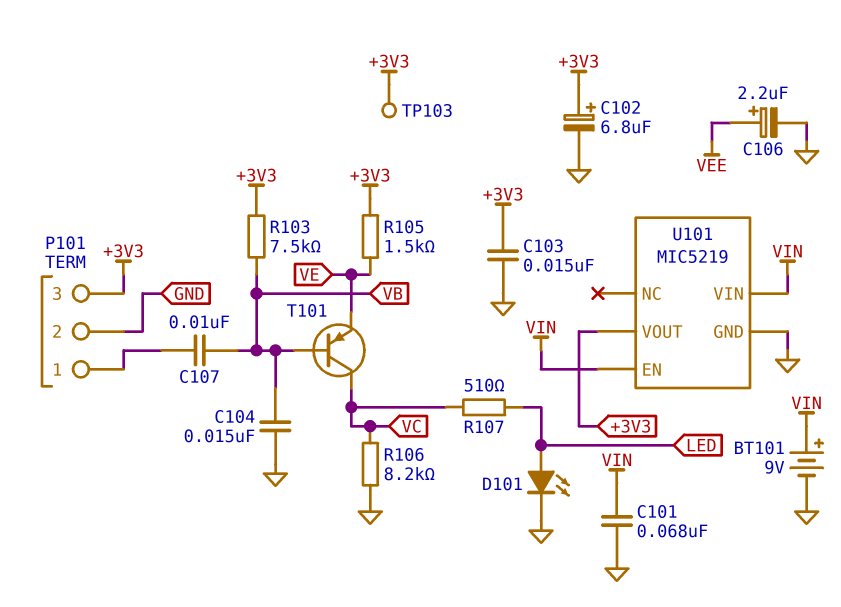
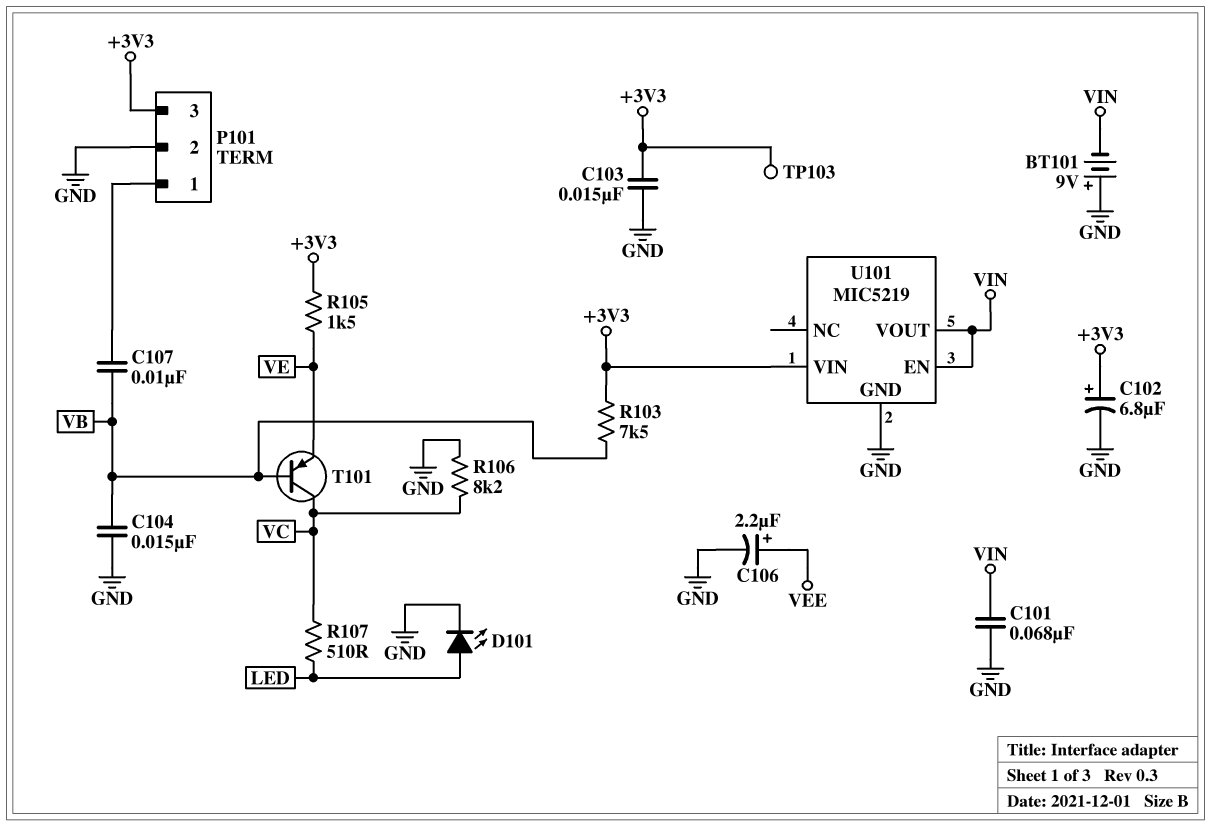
BT101: 9V (plus VIN, minus GND) -> 9V (plus GND, minus VIN)
U101 pin VIN: VIN -> +3V3
U101 pin VOUT: +3V3 -> VIN

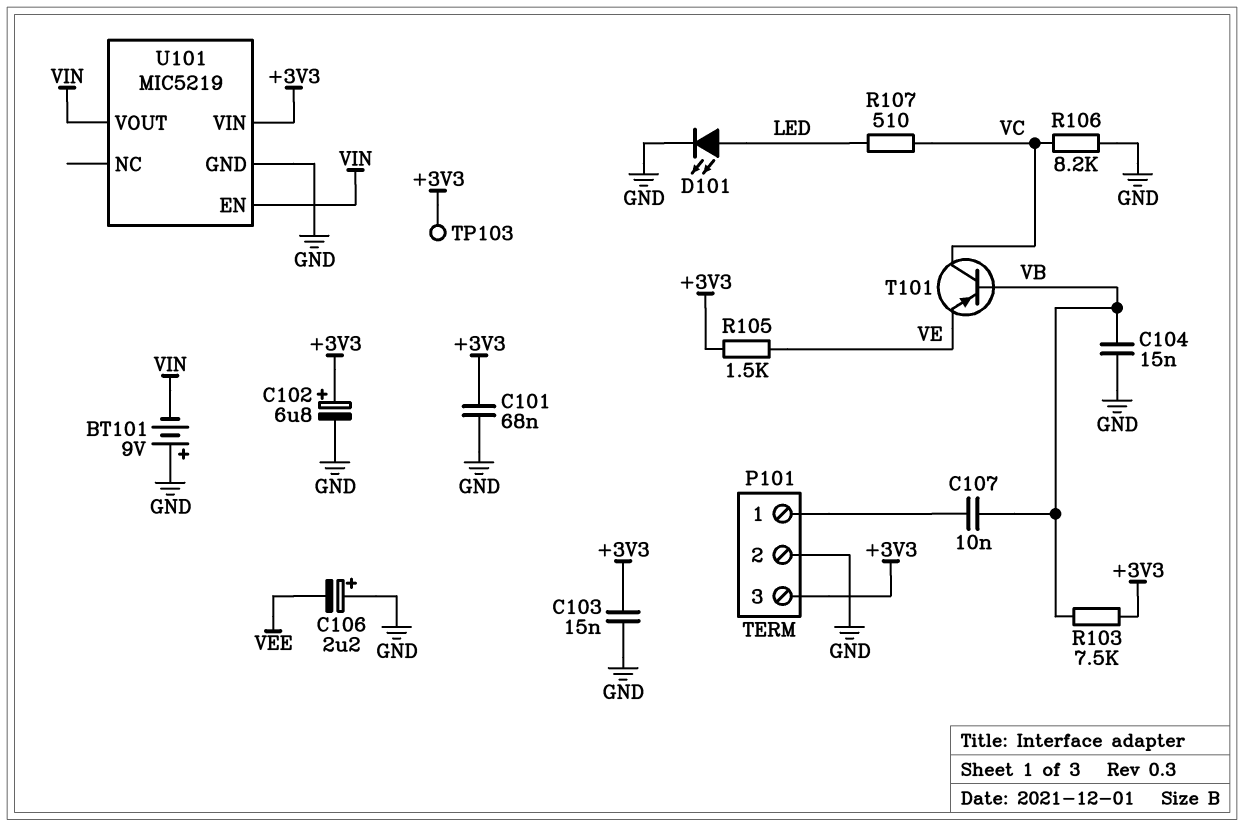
C101: 68nF (GND, VIN) -> 68nF (+3V3, GND)
C106: 2.2uF (plus VEE, minus GND) -> 2.2uF (plus GND, minus VEE)

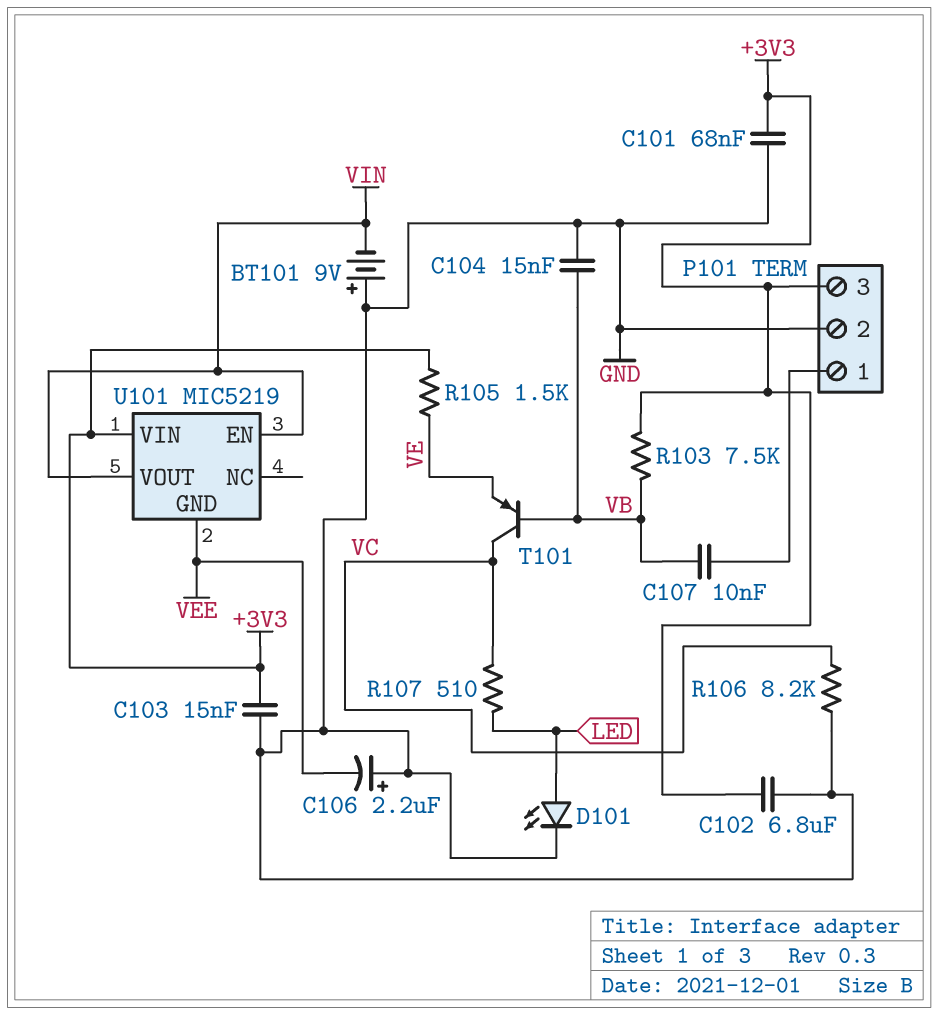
C102: 6.8uF (plus +3V3, minus GND) -> 6.8uF (+3V3, GND)
TP103: test point (+3V3) -> none
U101 pin GND: GND -> VEE

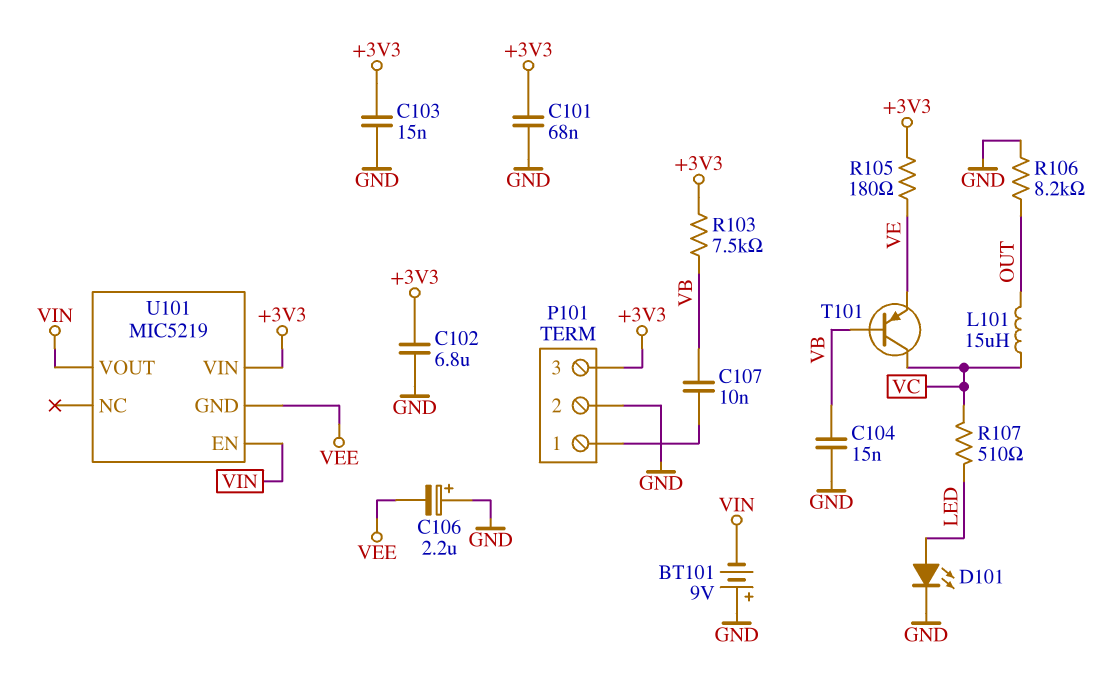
L101: none -> 15uH (OUT, VC)
R105: 1.5k (+3V3, VE) -> 180 (+3V3, VE)
R106: 8.2k (GND, VC) -> 8.2k (GND, OUT)

